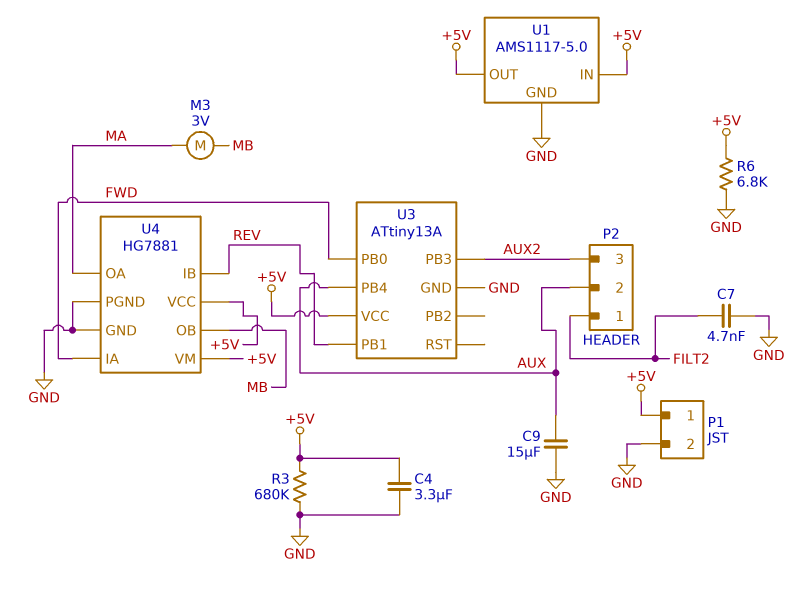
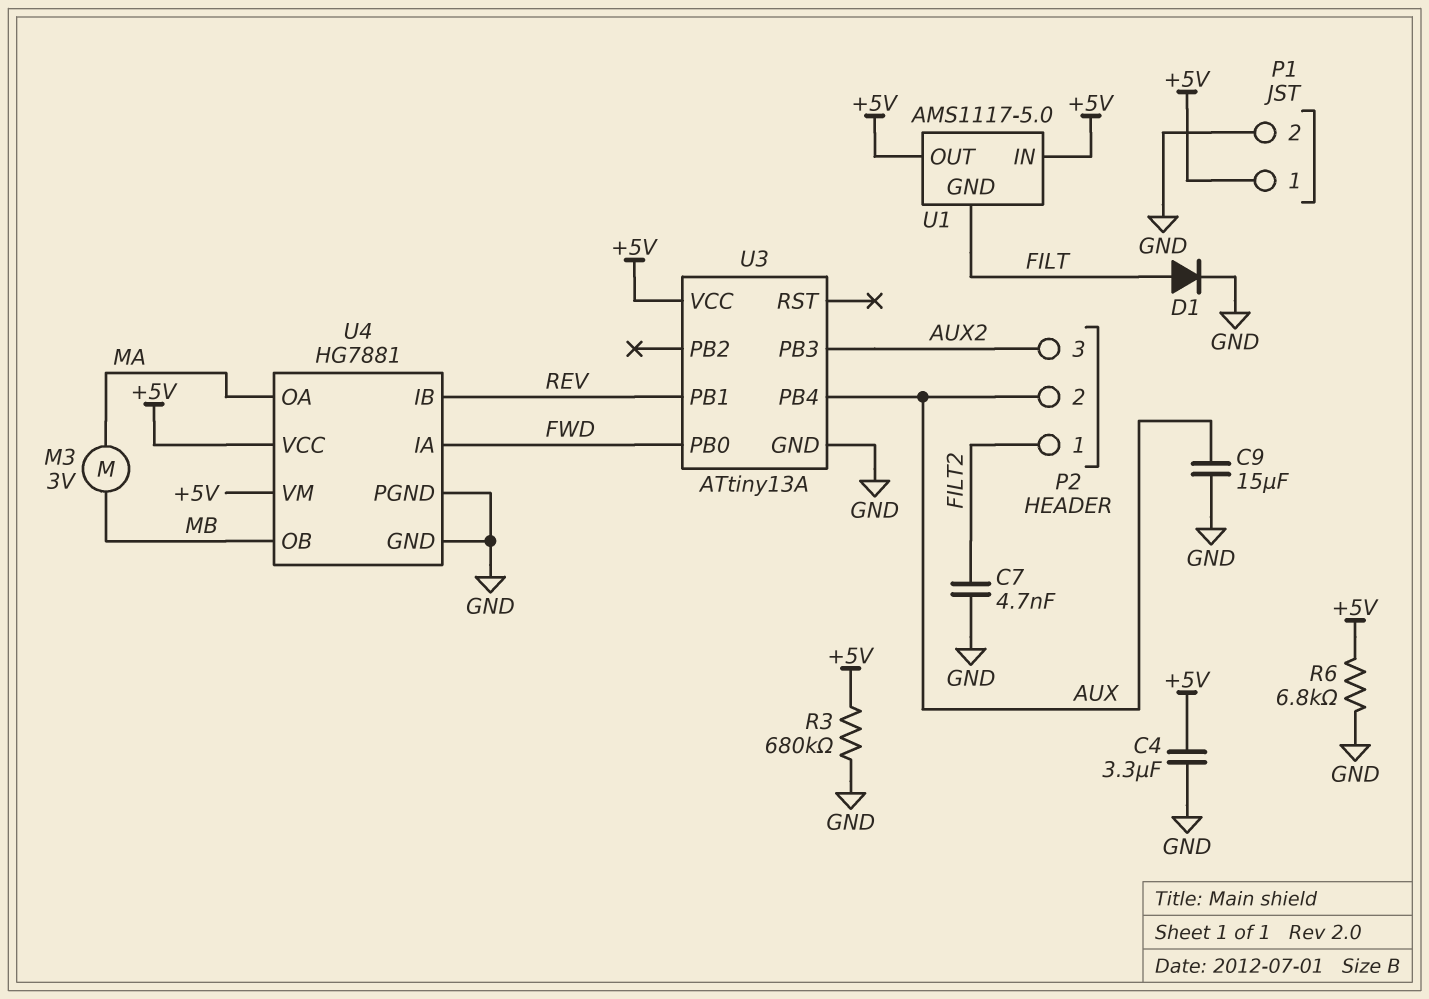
D1: none -> diode (A FILT, K GND)
U1 pin GND: GND -> FILT

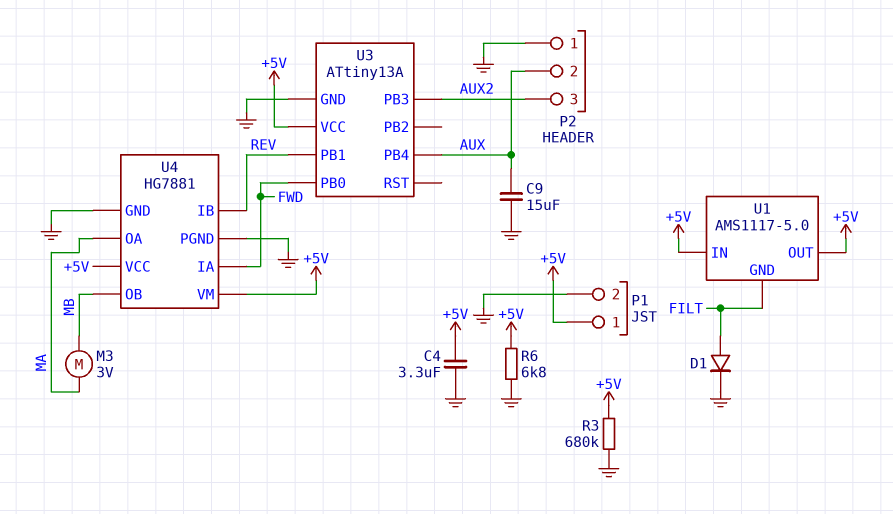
C7: 4.7nF (FILT2, GND) -> none
P2 pin 1: FILT2 -> GND

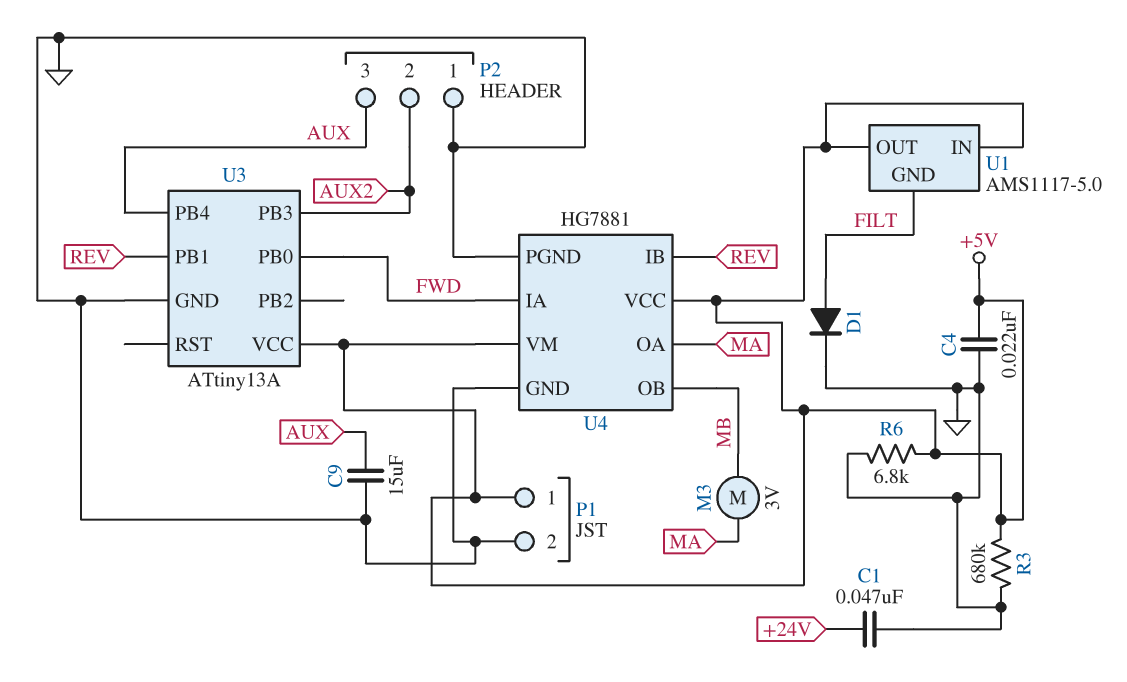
C1: none -> 47nF (+24V, GND)
C4: 3.3uF (+5V, GND) -> 22nF (+5V, GND)
P2 pin 2: AUX -> AUX2
P2 pin 3: AUX2 -> AUX

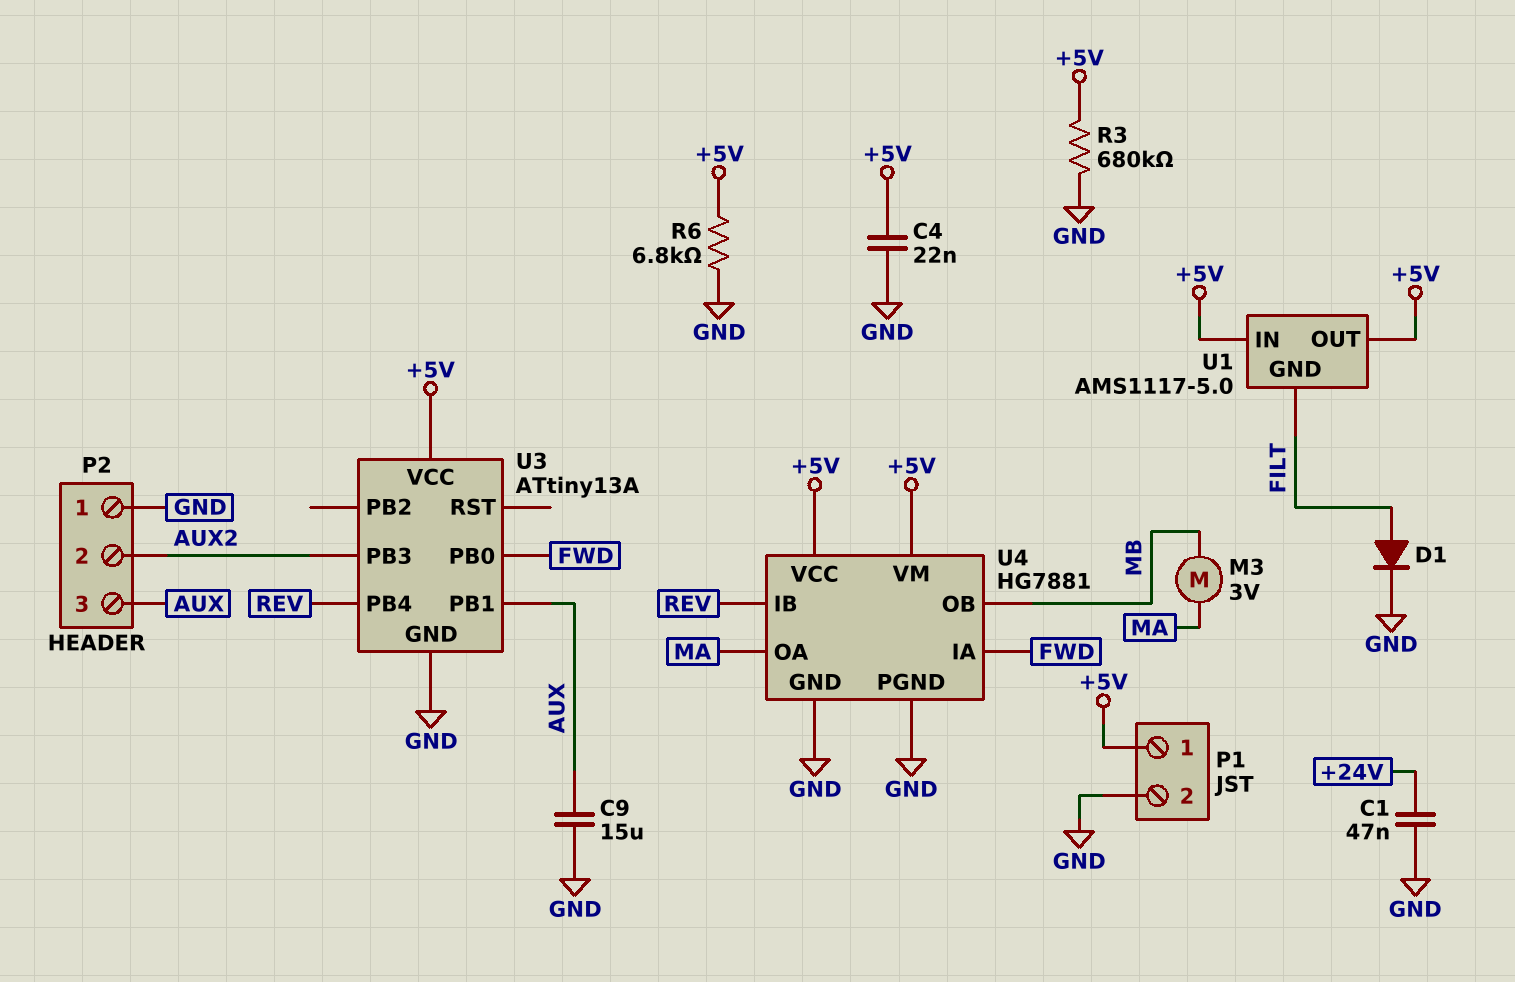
U3 pin PB1: REV -> AUX
U3 pin PB4: AUX -> REV

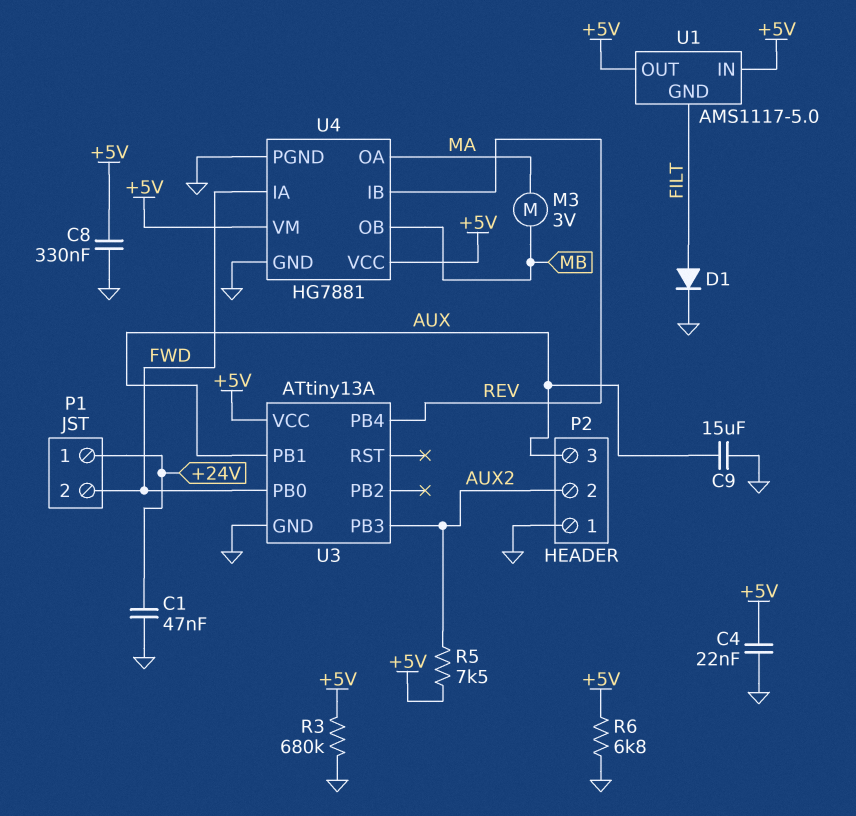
C8: none -> 330nF (+5V, GND)
P1 pin 1: +5V -> +24V
P1 pin 2: GND -> FWD
R5: none -> 7.5k (+5V, AUX2)

